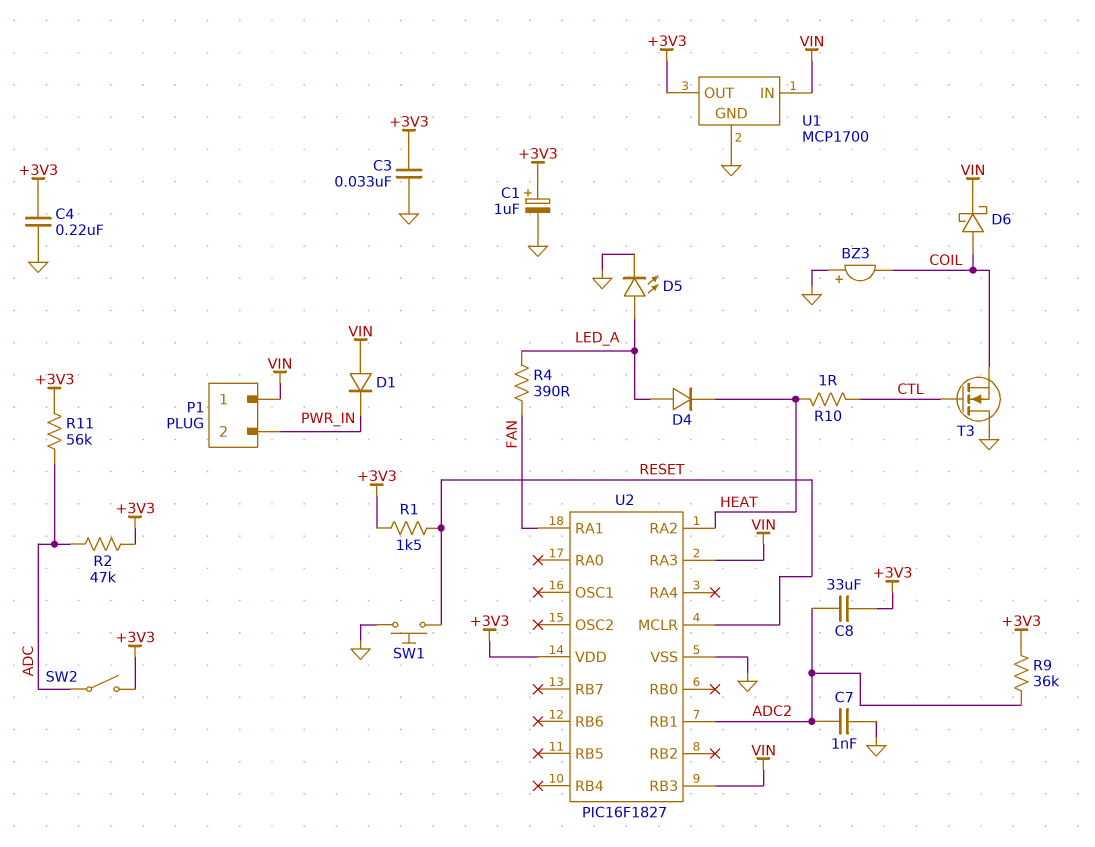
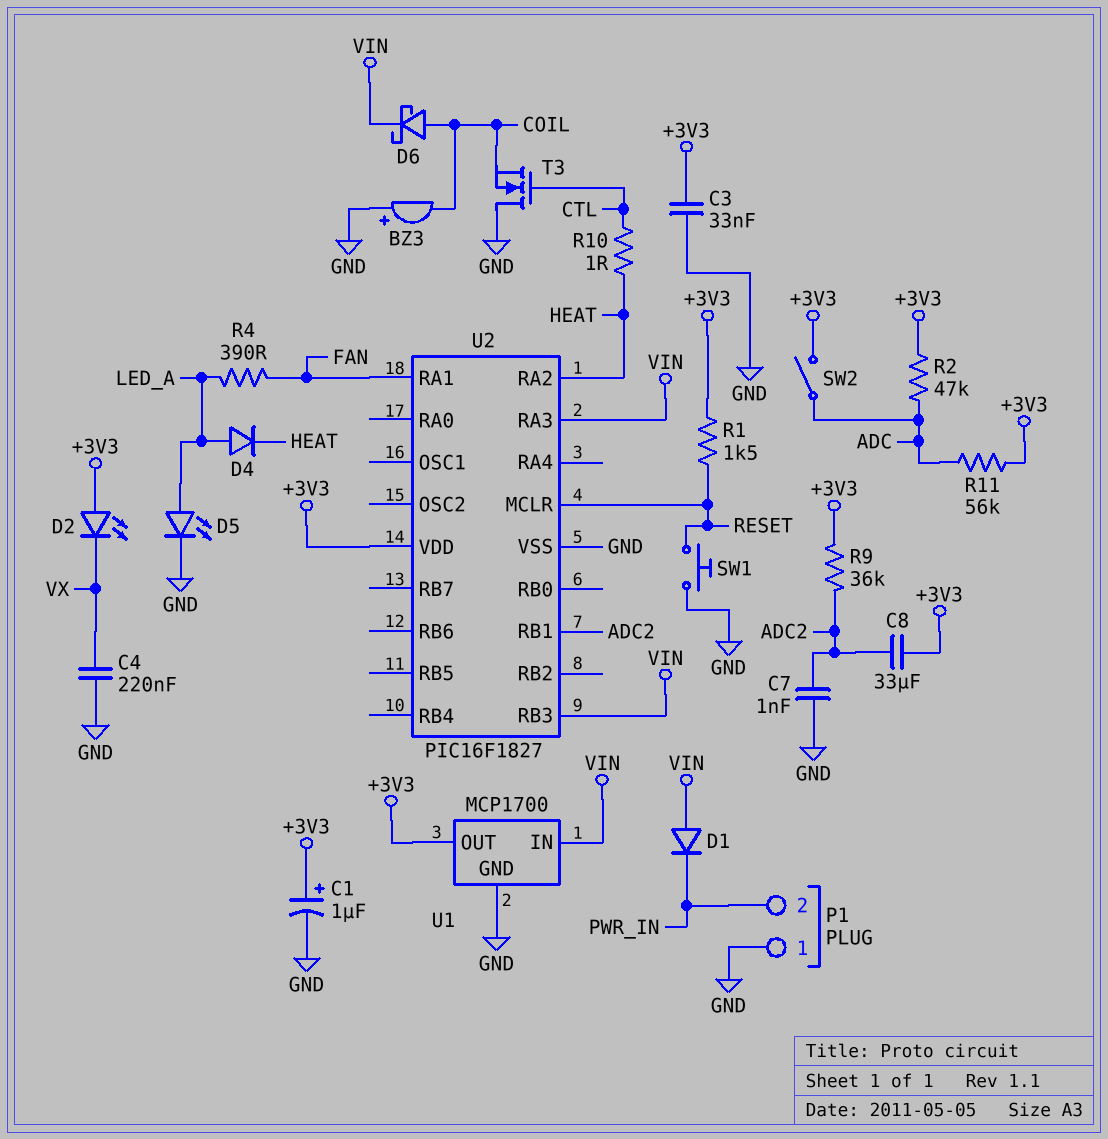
C4: 220nF (+3V3, GND) -> 220nF (GND, VX)
D2: none -> LED (A +3V3, K VX)
P1 pin 1: VIN -> GND

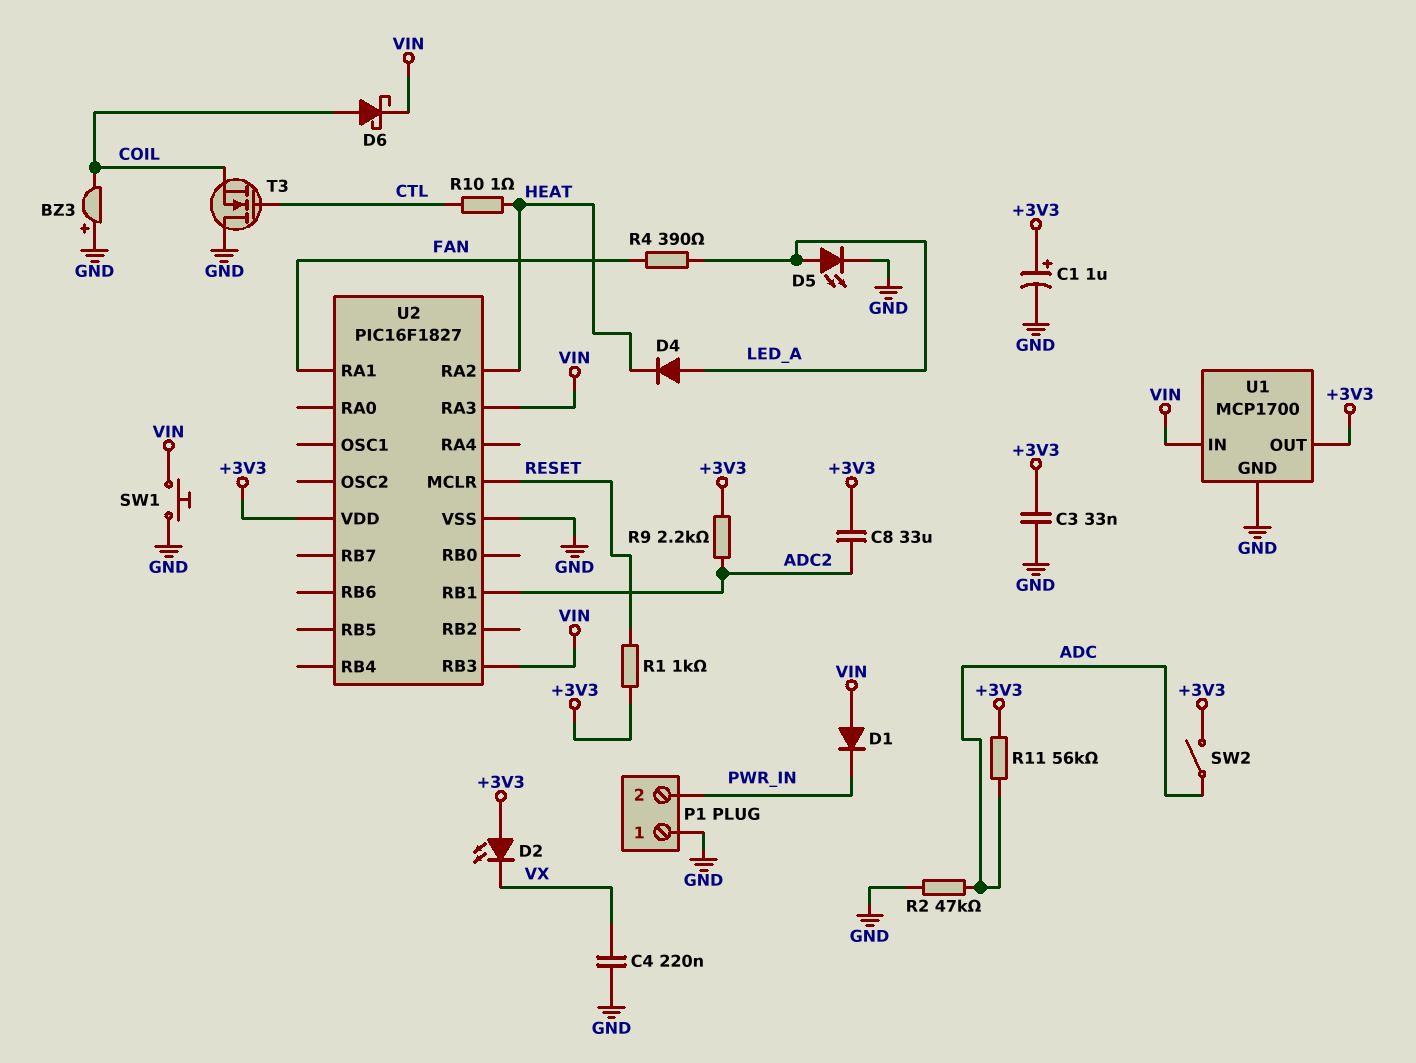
C7: 1nF (ADC2, GND) -> none
R1: 1.5k (+3V3, RESET) -> 1k (+3V3, RESET)
R2: 47k (+3V3, ADC) -> 47k (ADC, GND)
R9: 36k (+3V3, ADC2) -> 2.2k (+3V3, ADC2)
SW1: button (GND, RESET) -> button (GND, VIN)

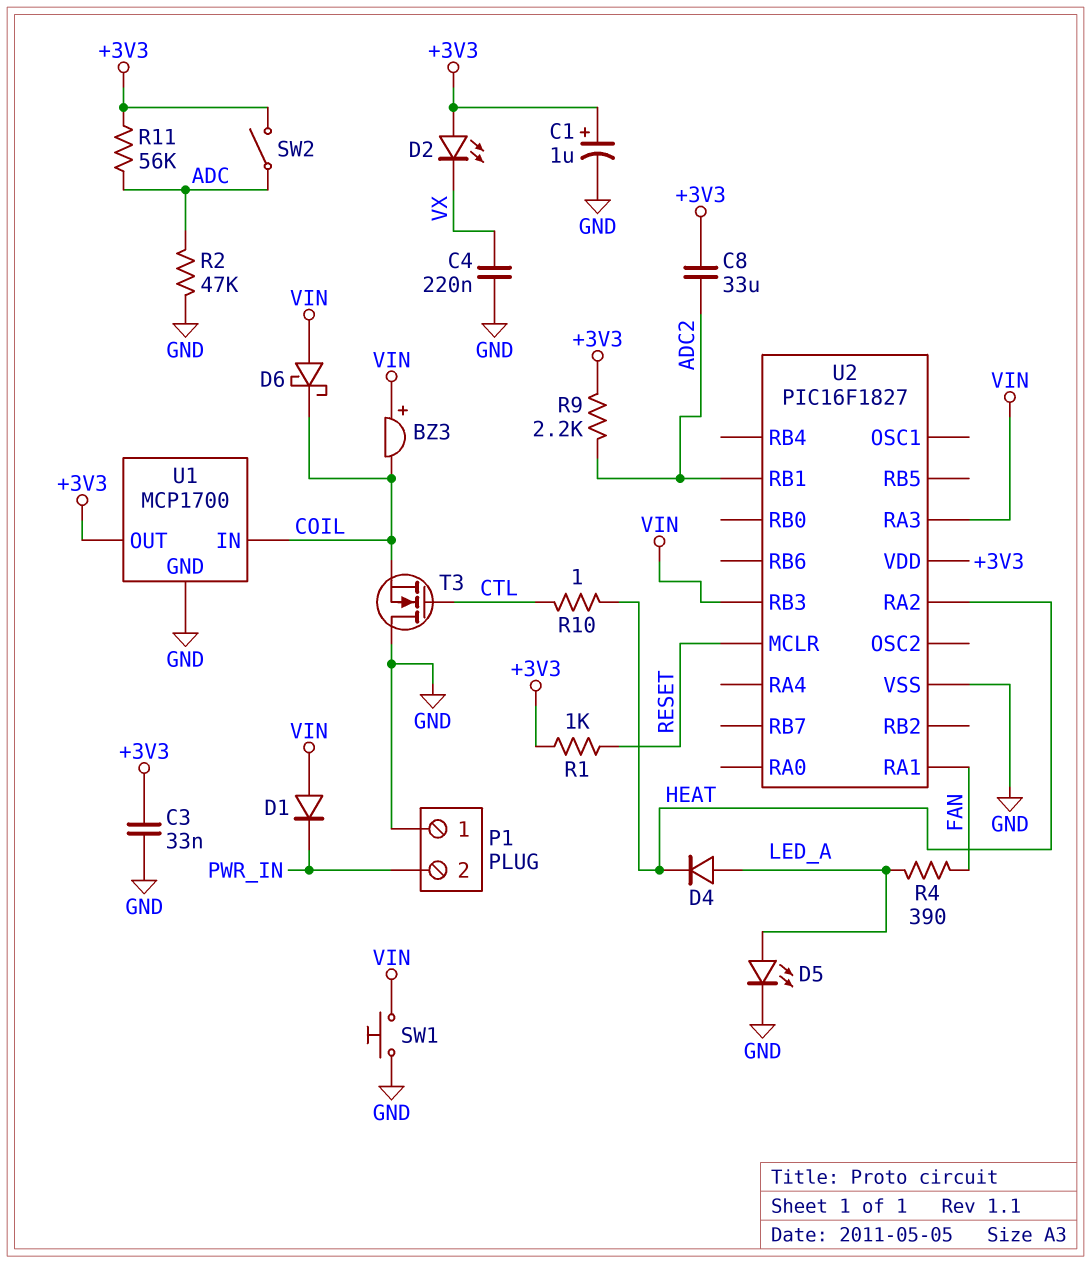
BZ3: buzzer (plus GND, minus COIL) -> buzzer (plus VIN, minus COIL)
D6: schottky (A COIL, K VIN) -> schottky (A VIN, K COIL)
U1 pin IN: VIN -> COIL

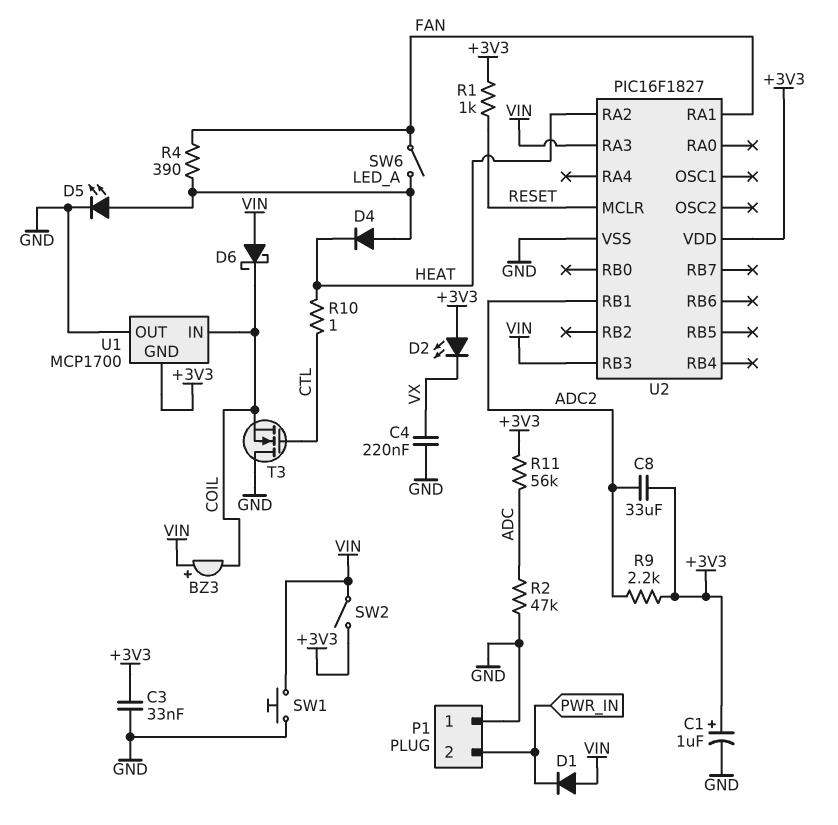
SW2: switch (+3V3, ADC) -> switch (+3V3, VIN)
SW6: none -> switch (FAN, LED_A)
U1 pin GND: GND -> +3V3
U1 pin OUT: +3V3 -> GND

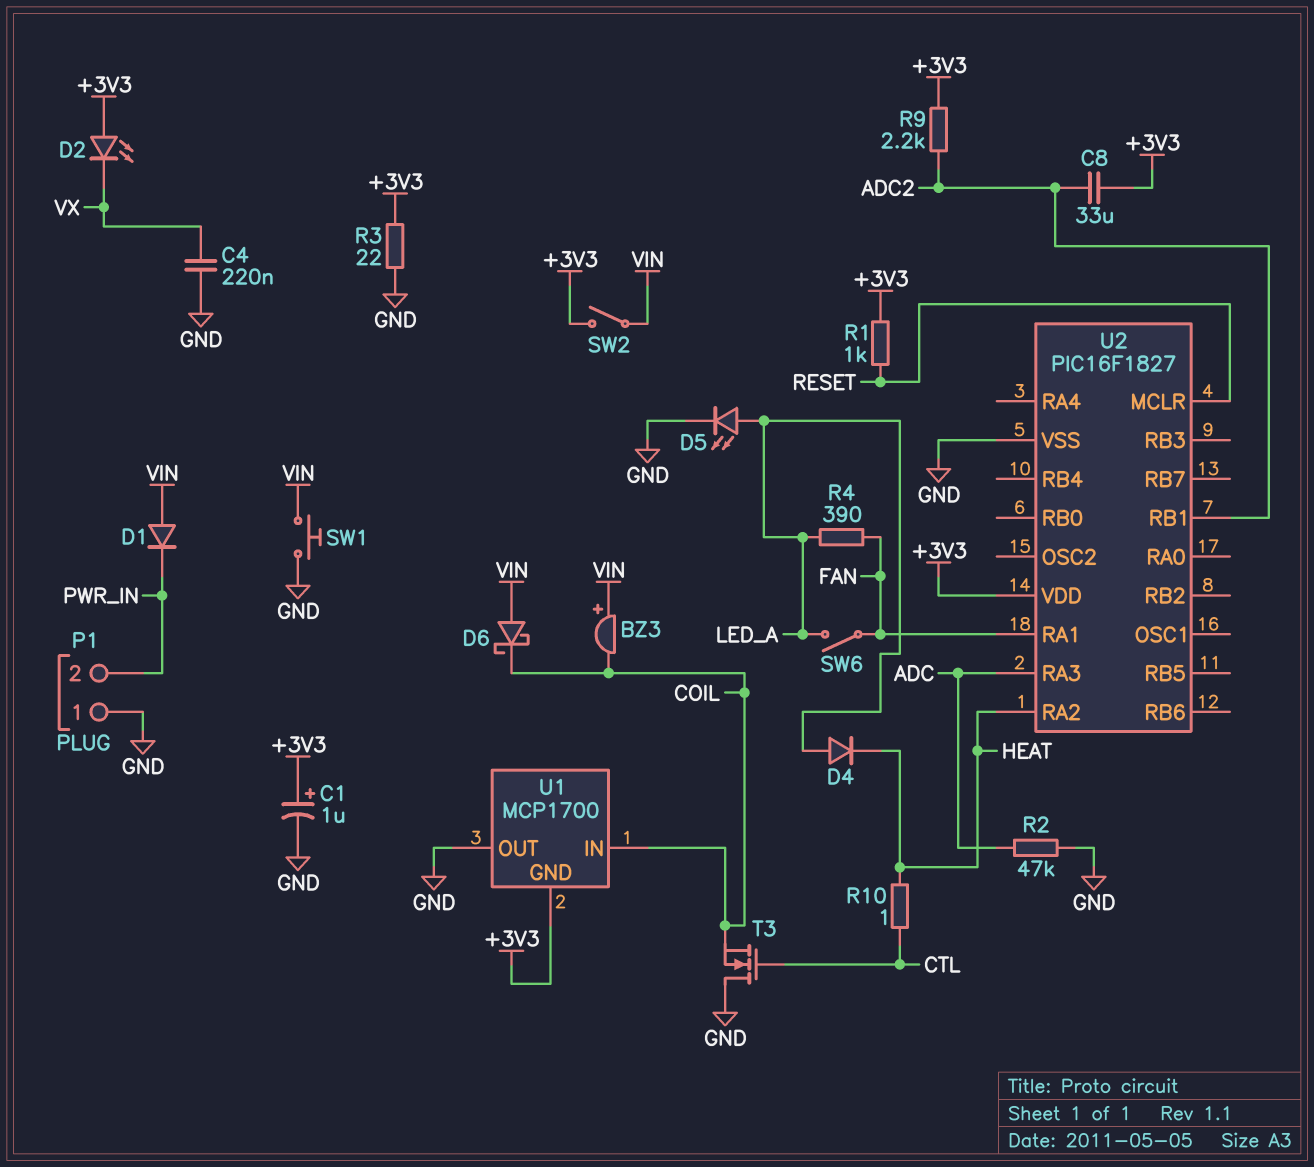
C3: 33nF (+3V3, GND) -> none
R3: none -> 22 (+3V3, GND)
R11: 56k (+3V3, ADC) -> none
U2 pin RA3: VIN -> ADC
U2 pin RB3: VIN -> none

